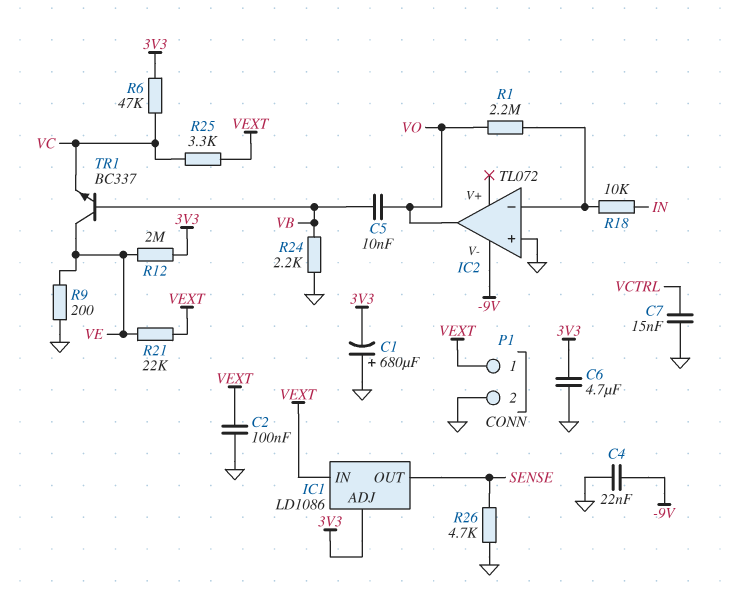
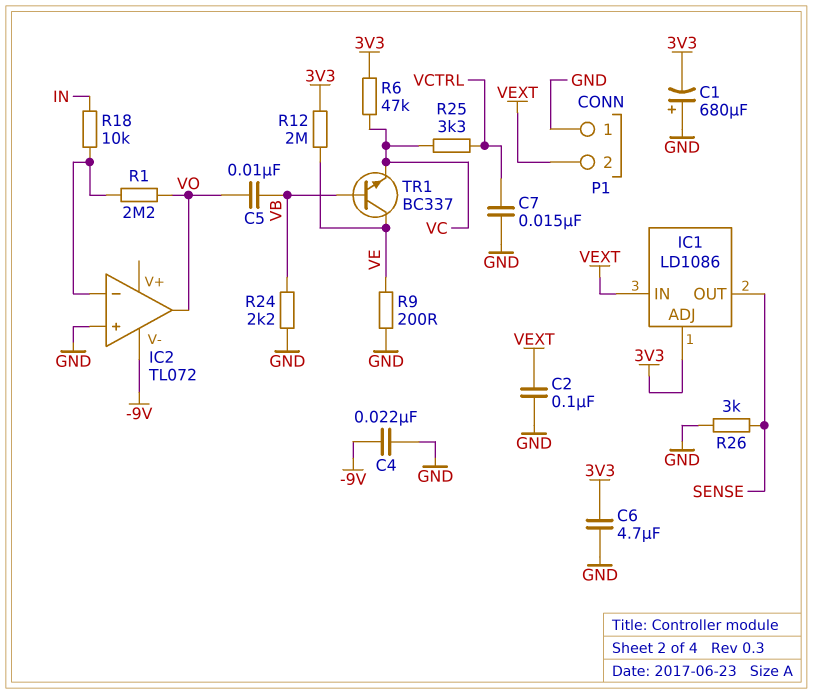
P1 pin 1: VEXT -> GND
P1 pin 2: GND -> VEXT
R21: 22k (VE, VEXT) -> none
R25: 3.3k (VC, VEXT) -> 3.3k (VC, VCTRL)
R26: 4.7k (GND, SENSE) -> 3k (GND, SENSE)

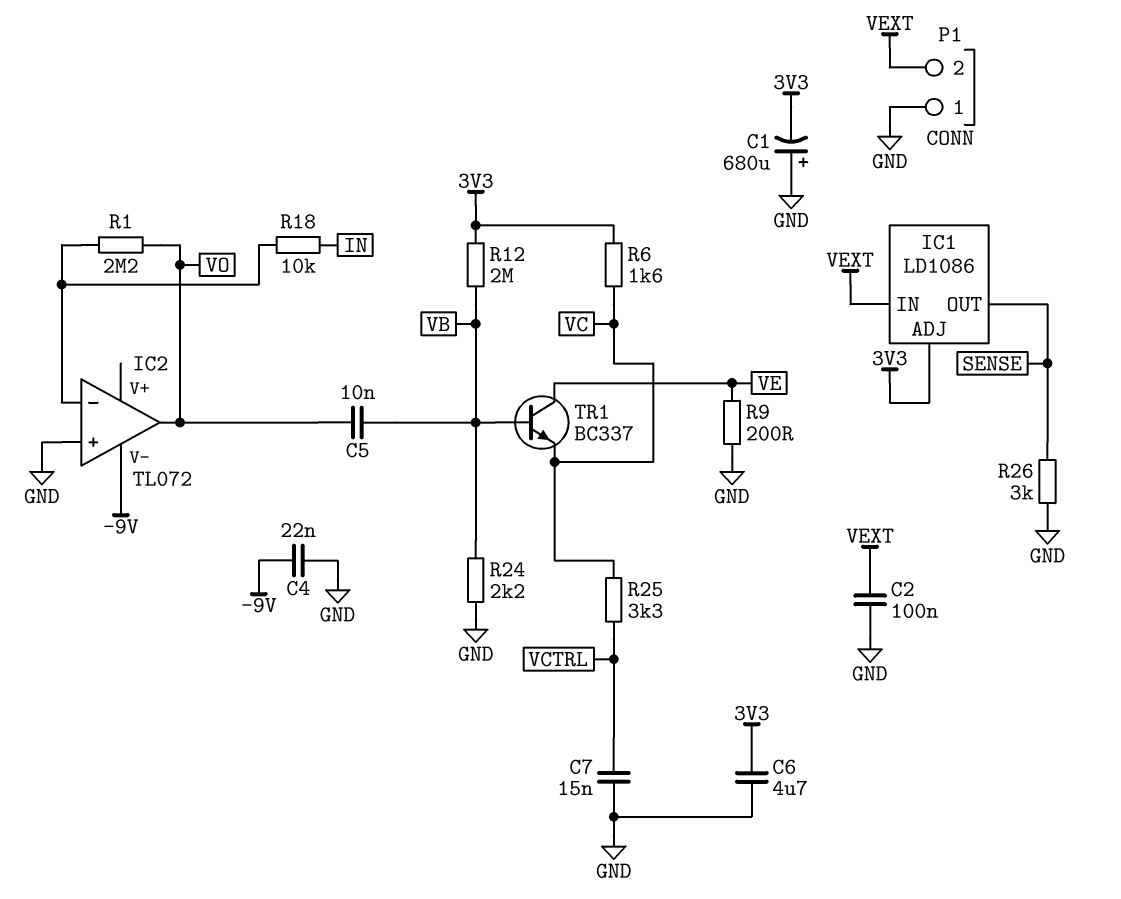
R6: 47k (3V3, VC) -> 1.6k (3V3, VC)
R12: 2M (3V3, VE) -> 2M (3V3, VB)

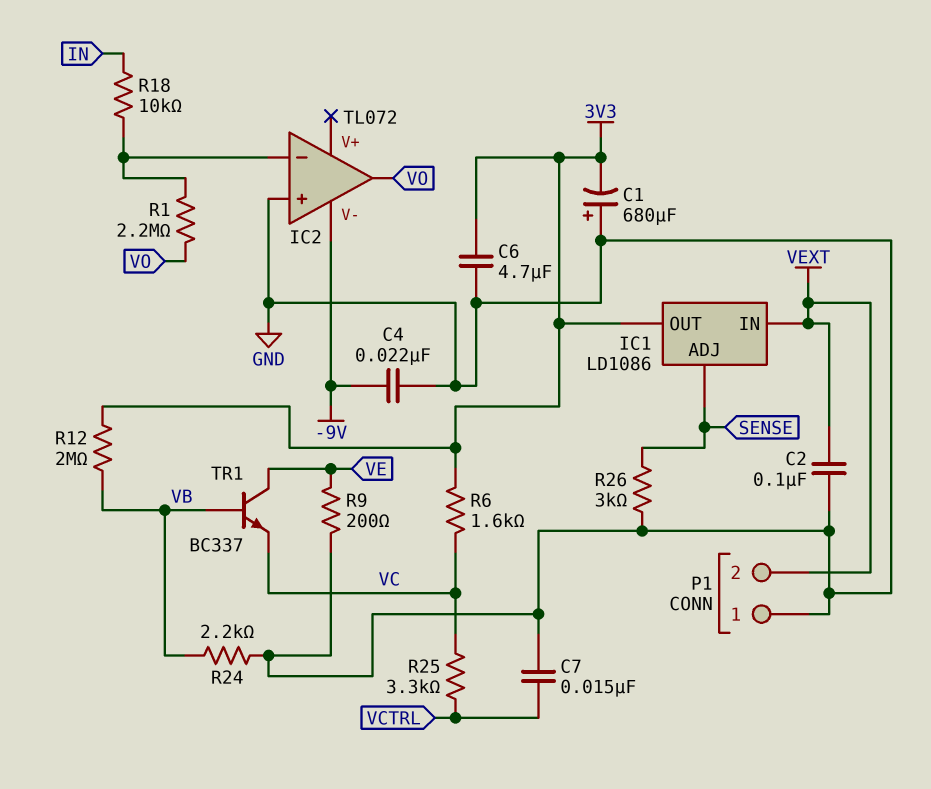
C5: 10nF (VB, VO) -> none
IC1 pin ADJ: 3V3 -> SENSE
IC1 pin OUT: SENSE -> 3V3

